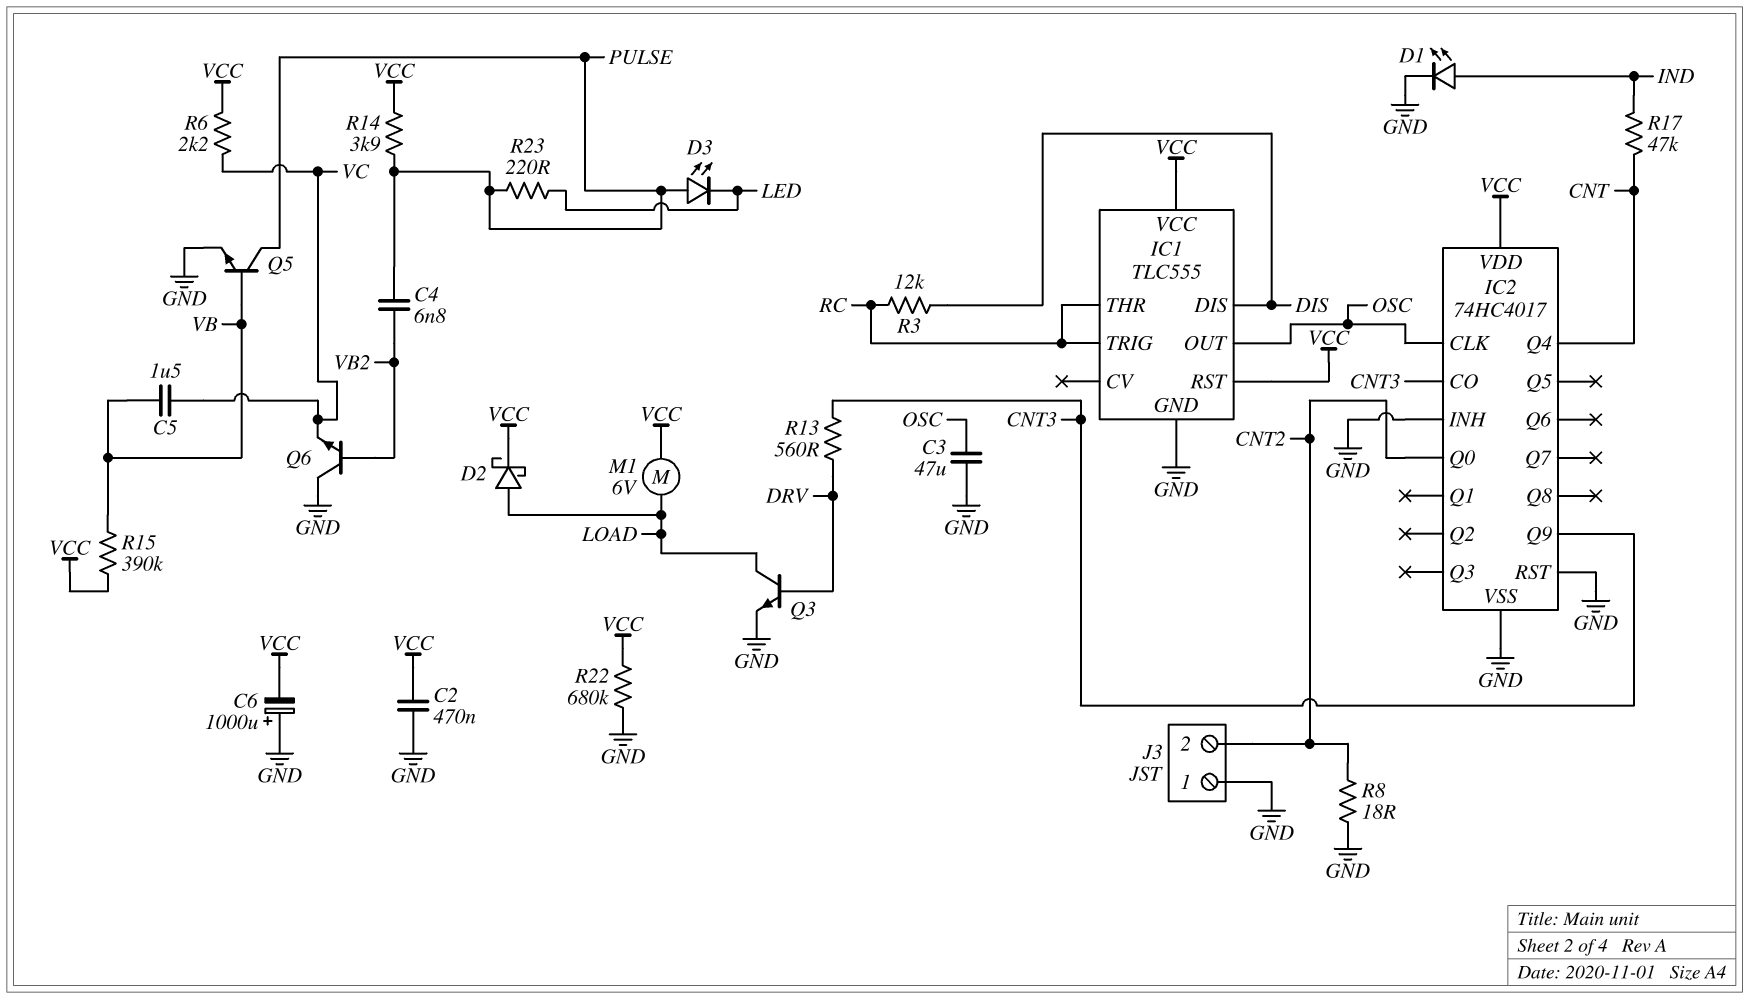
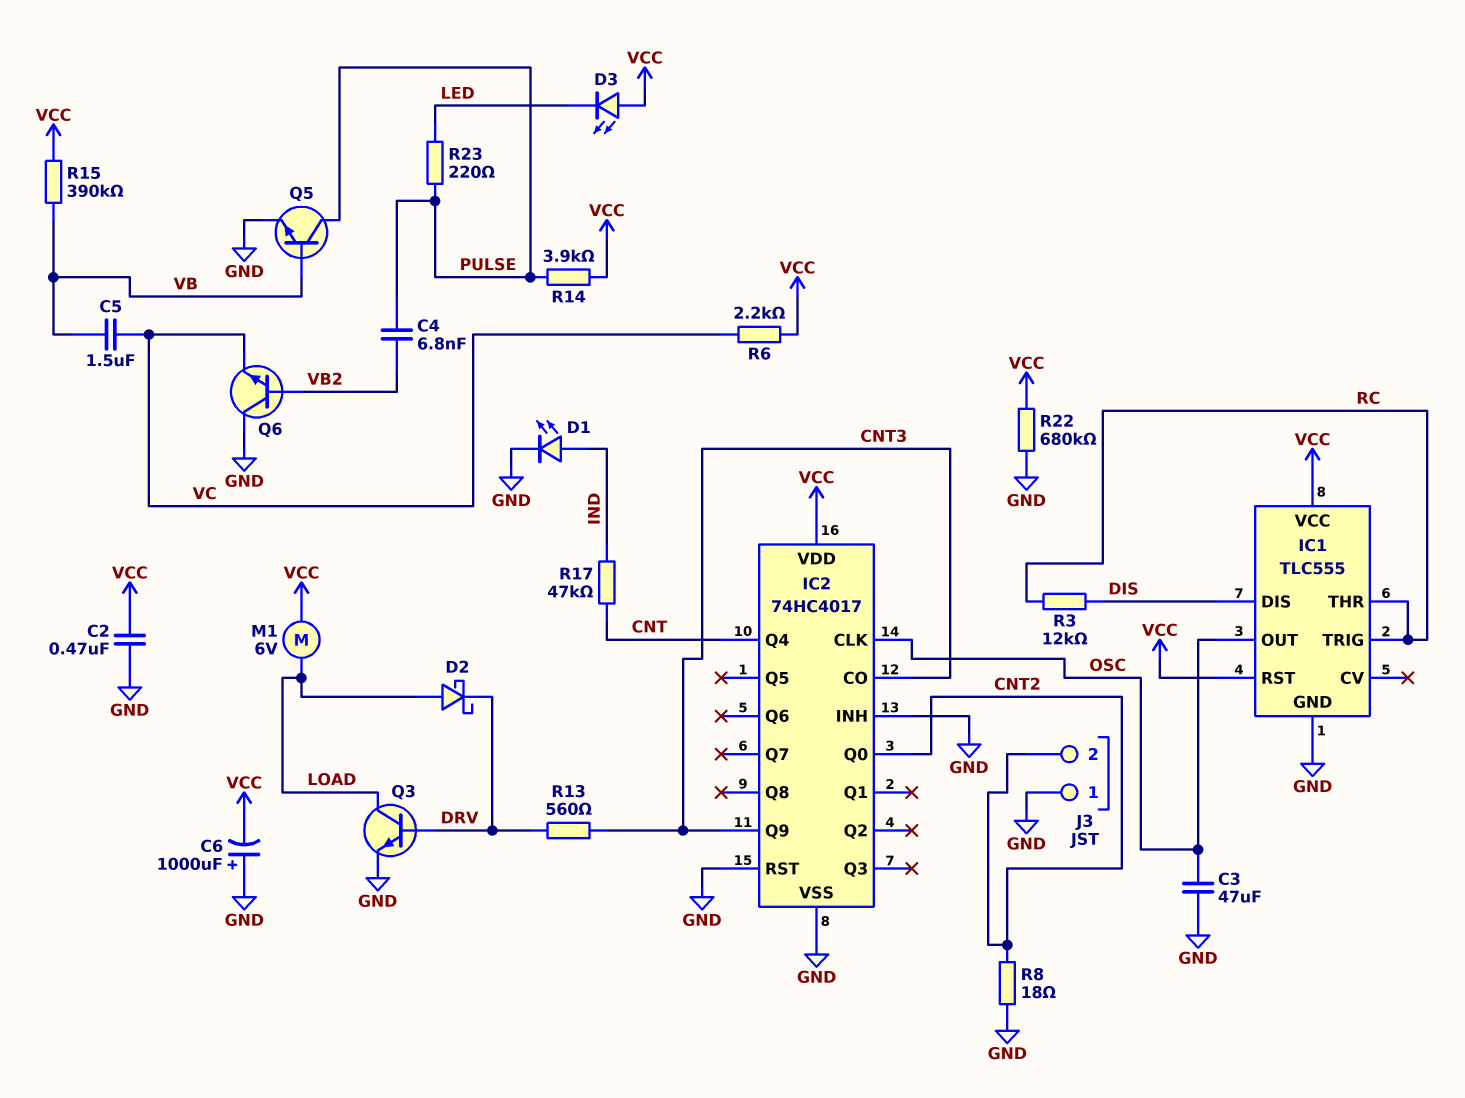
D2: schottky (A LOAD, K VCC) -> schottky (A LOAD, K DRV)
D3: LED (A PULSE, K LED) -> LED (A VCC, K LED)

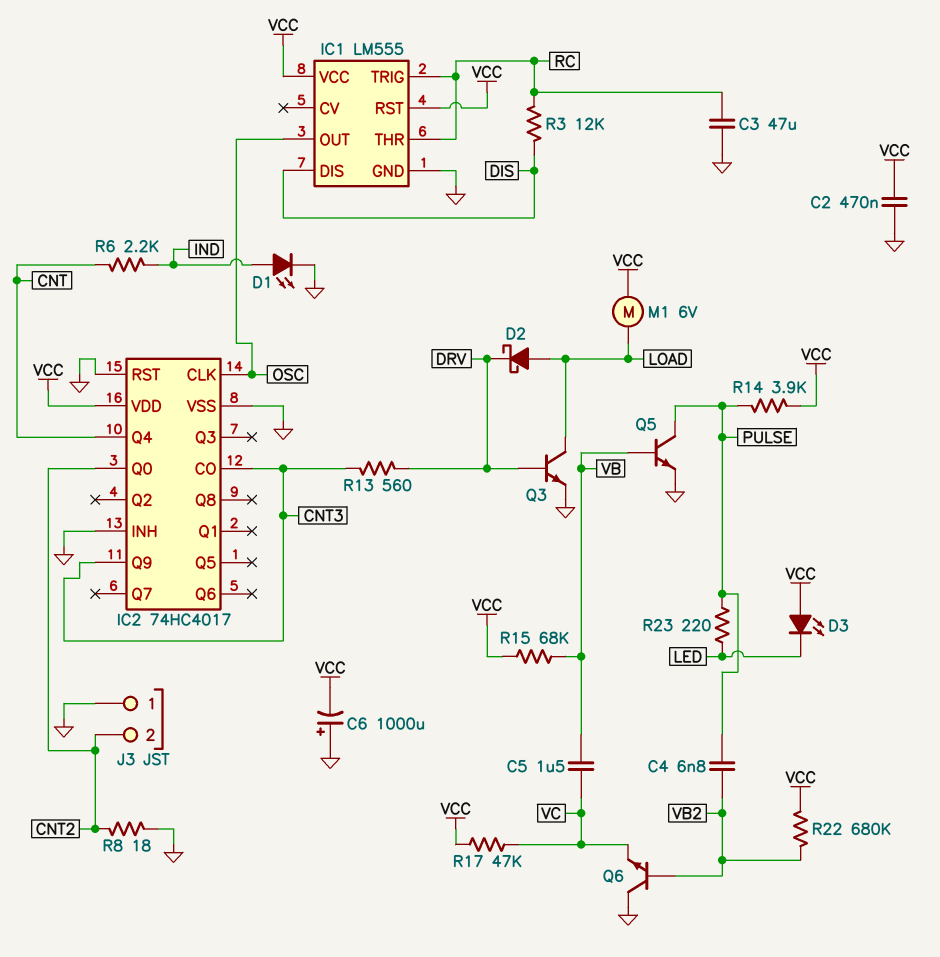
C3: 47uF (GND, OSC) -> 47uF (GND, RC)
IC1: TLC555 -> LM555
R6: 2.2k (VC, VCC) -> 2.2k (CNT, IND)
R15: 390k (VB, VCC) -> 68k (VB, VCC)
R17: 47k (CNT, IND) -> 47k (VC, VCC)
R22: 680k (GND, VCC) -> 680k (VB2, VCC)

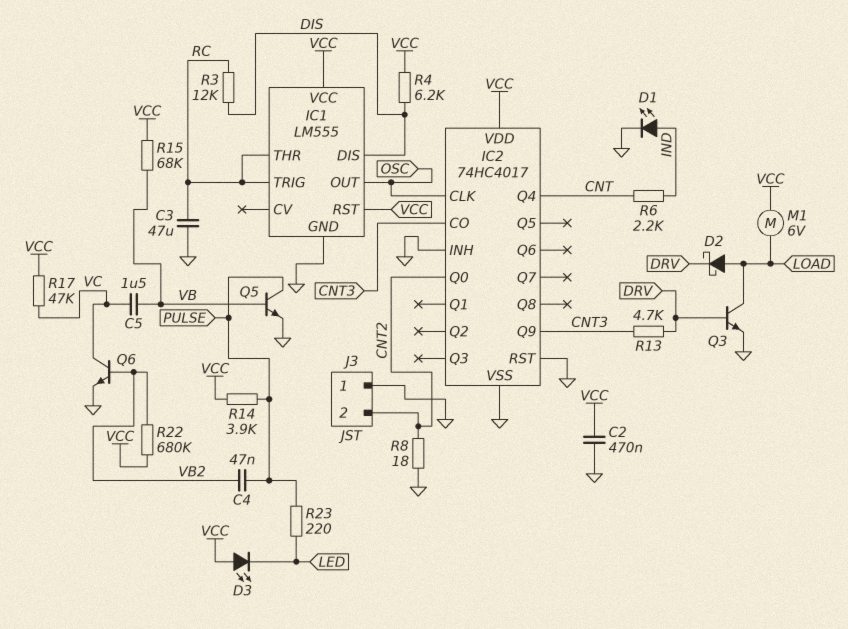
C4: 6.8nF (PULSE, VB2) -> 47nF (PULSE, VB2)
C6: 1000uF (plus GND, minus VCC) -> none
Q6: NPN (B VB2, C GND, E VC) -> NPN (B VB2, C VC, E GND)
R4: none -> 6.2k (DIS, VCC)
R13: 560 (CNT3, DRV) -> 4.7k (CNT3, DRV)

